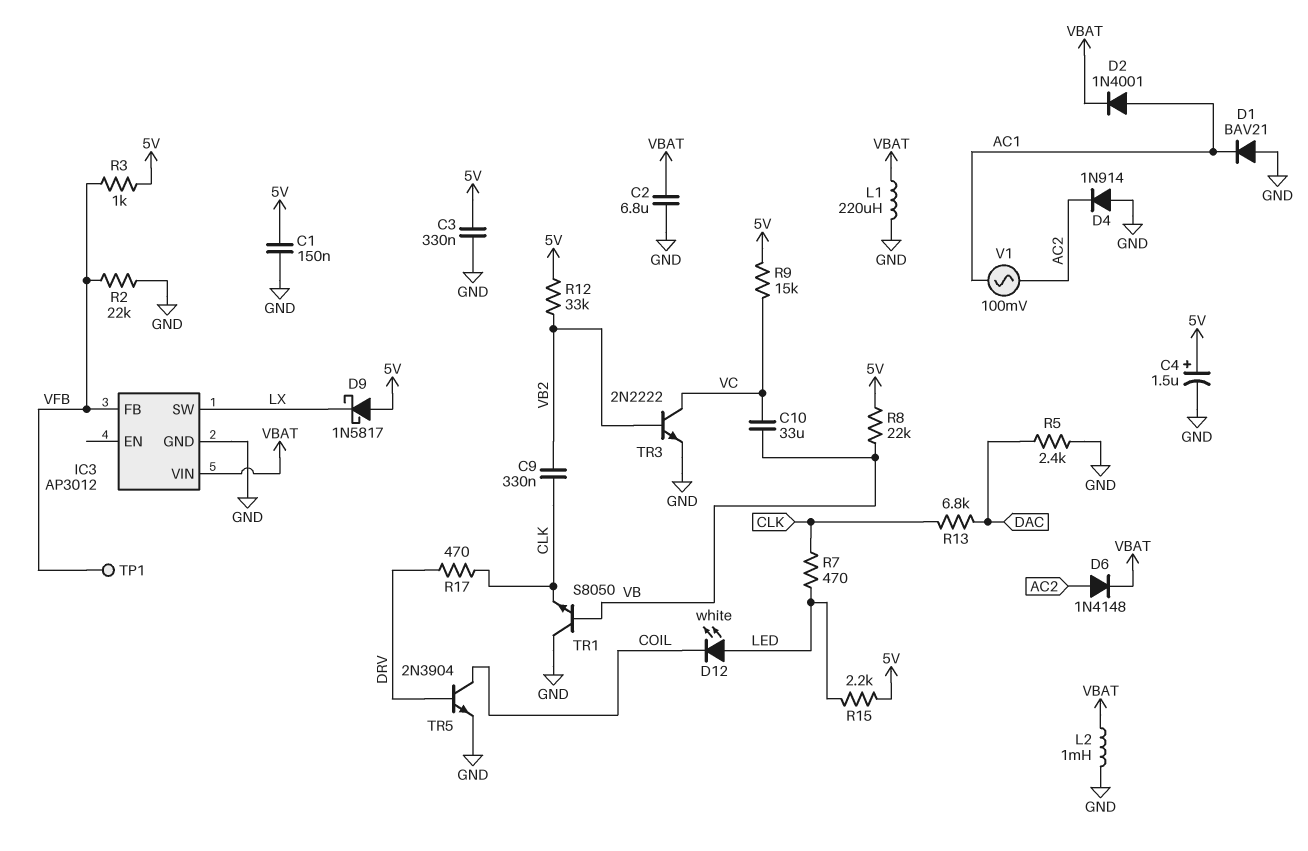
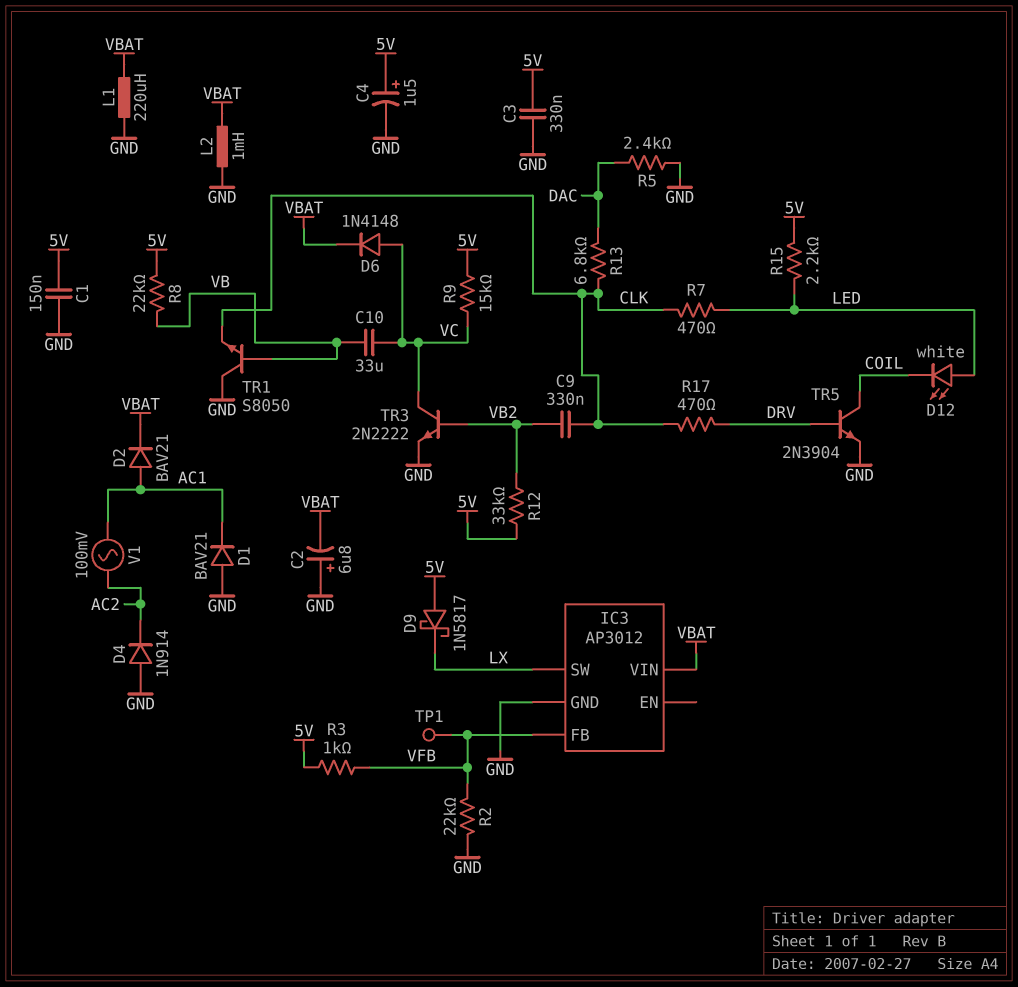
C2: 6.8uF (GND, VBAT) -> 6.8uF (plus GND, minus VBAT)
D2: diode 1N4001 (A AC1, K VBAT) -> diode BAV21 (A AC1, K VBAT)
D6: diode 1N4148 (A AC2, K VBAT) -> diode 1N4148 (A VC, K VBAT)

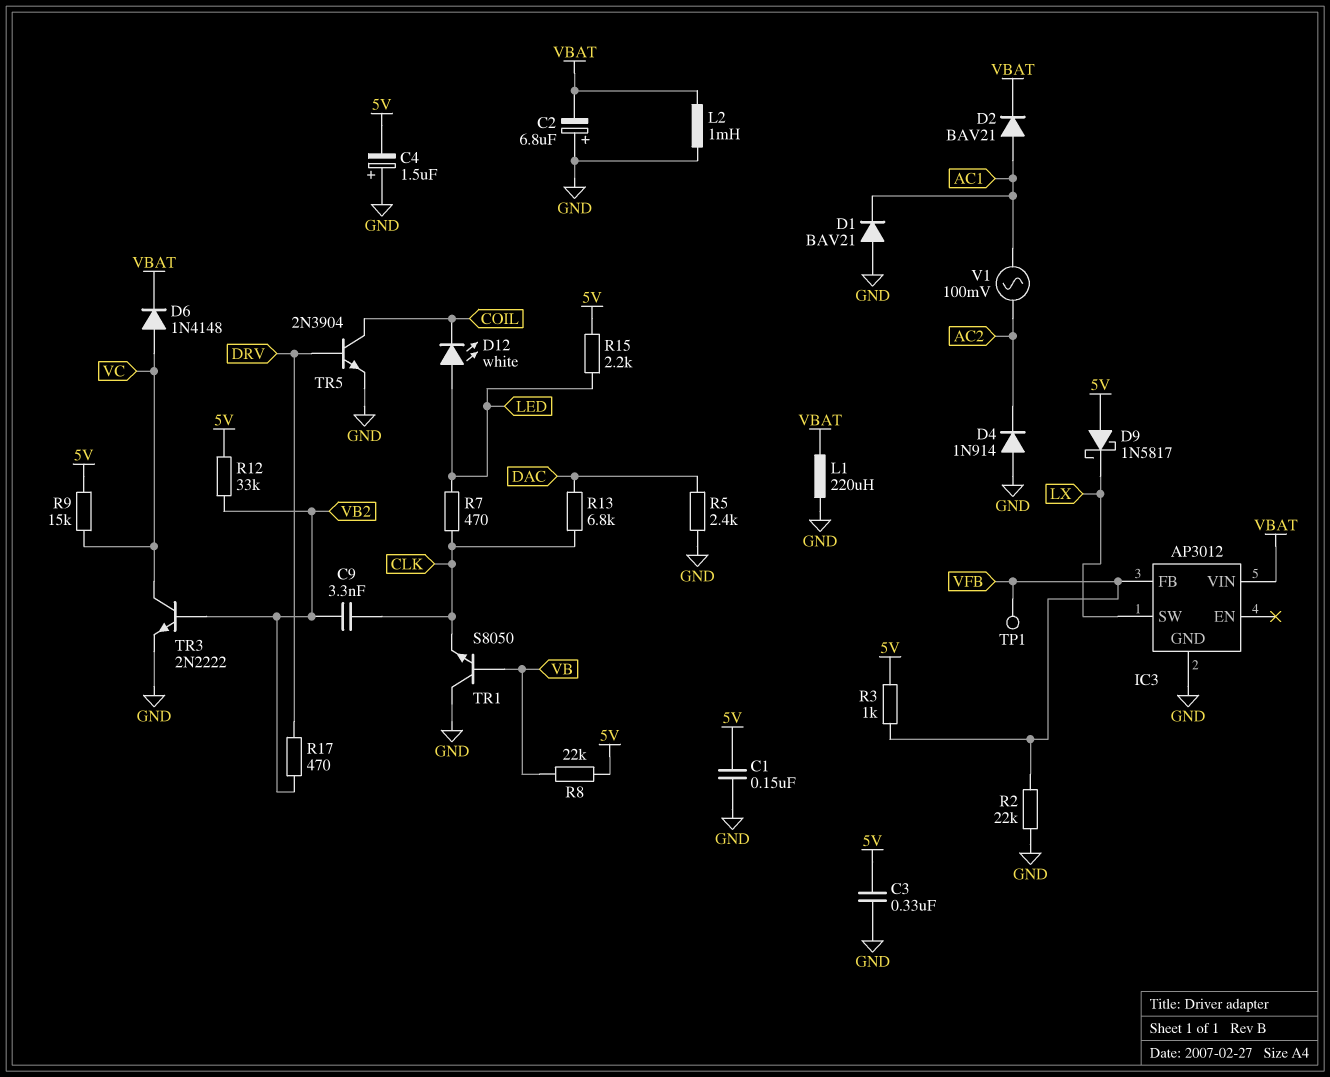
C4: 1.5uF (plus 5V, minus GND) -> 1.5uF (plus GND, minus 5V)
C9: 330nF (CLK, VB2) -> 3.3nF (CLK, VB2)
C10: 33uF (VB, VC) -> none
R17: 470 (CLK, DRV) -> 470 (DRV, VB2)

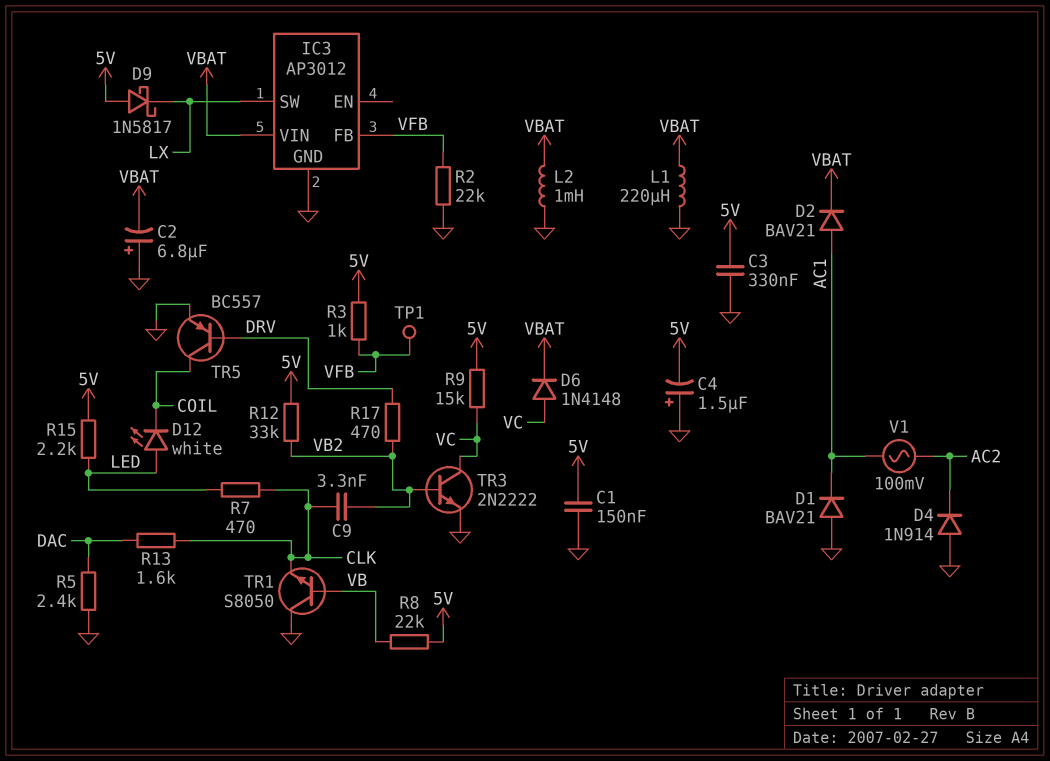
R13: 6.8k (CLK, DAC) -> 1.6k (CLK, DAC)
TR5: NPN 2N3904 (B DRV, C COIL, E GND) -> PNP BC557 (B DRV, C COIL, E GND)

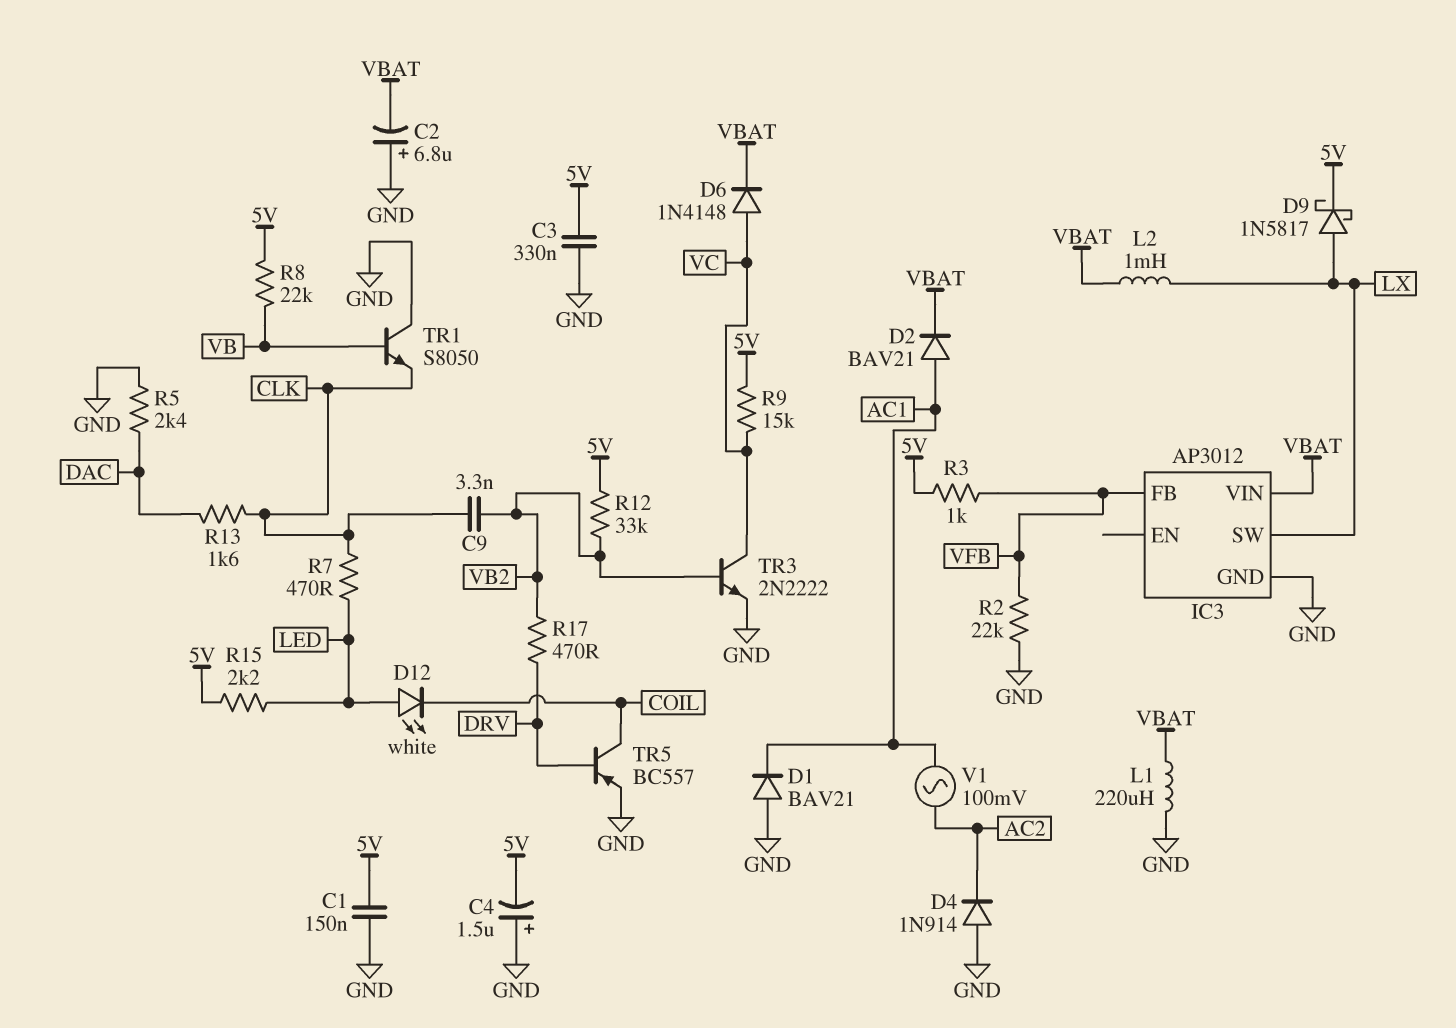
D9: schottky 1N5817 (A 5V, K LX) -> schottky 1N5817 (A LX, K 5V)
L2: 1mH (GND, VBAT) -> 1mH (LX, VBAT)
TP1: test point (VFB) -> none

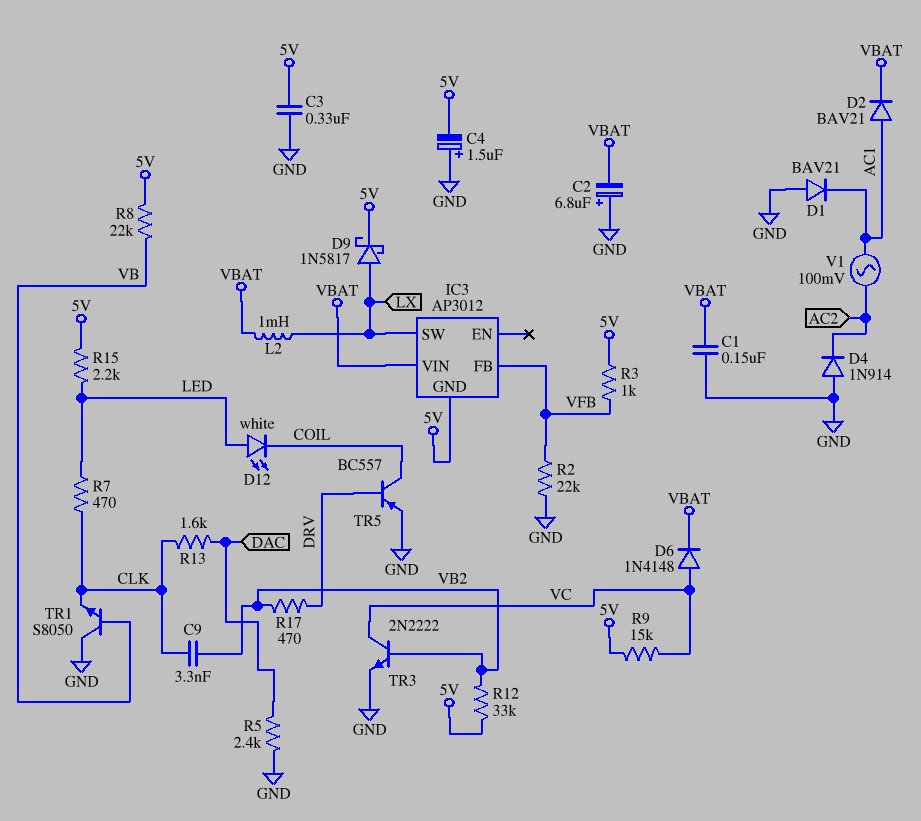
C1: 150nF (5V, GND) -> 150nF (GND, VBAT)
IC3 pin GND: GND -> 5V
L1: 220uH (GND, VBAT) -> none

